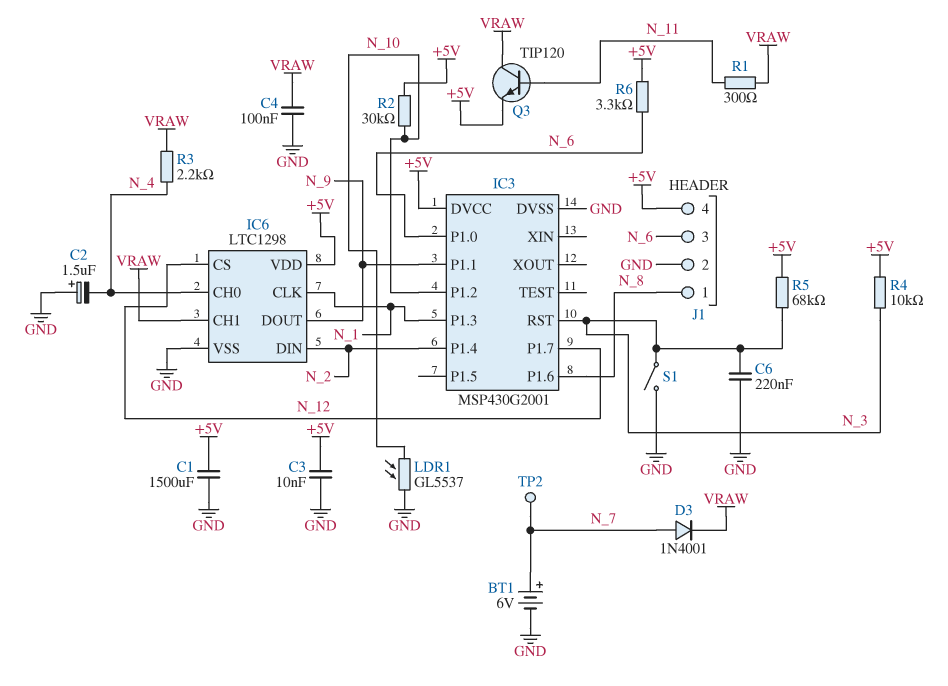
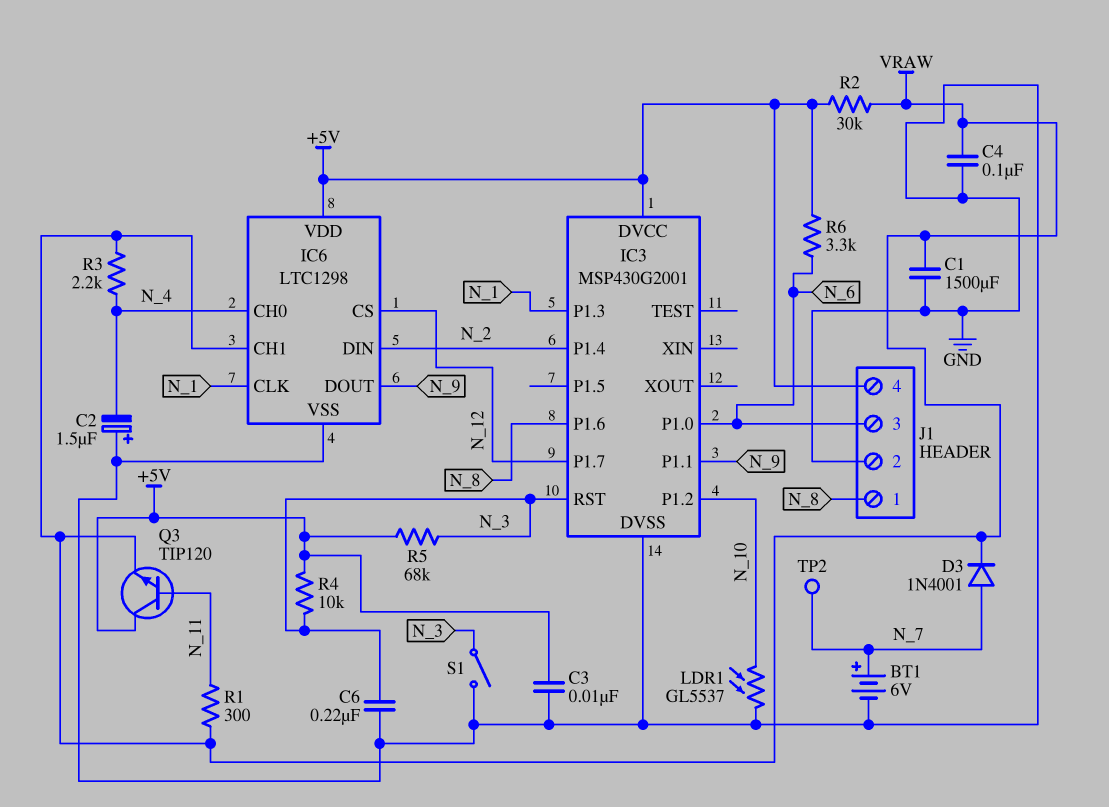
C1: 1500uF (+5V, GND) -> 1500uF (GND, VRAW)
Q3: NPN TIP120 (B N_11, C VRAW, E +5V) -> NPN TIP120 (B N_11, C +5V, E VRAW)
R2: 30k (+5V, N_10) -> 30k (+5V, VRAW)

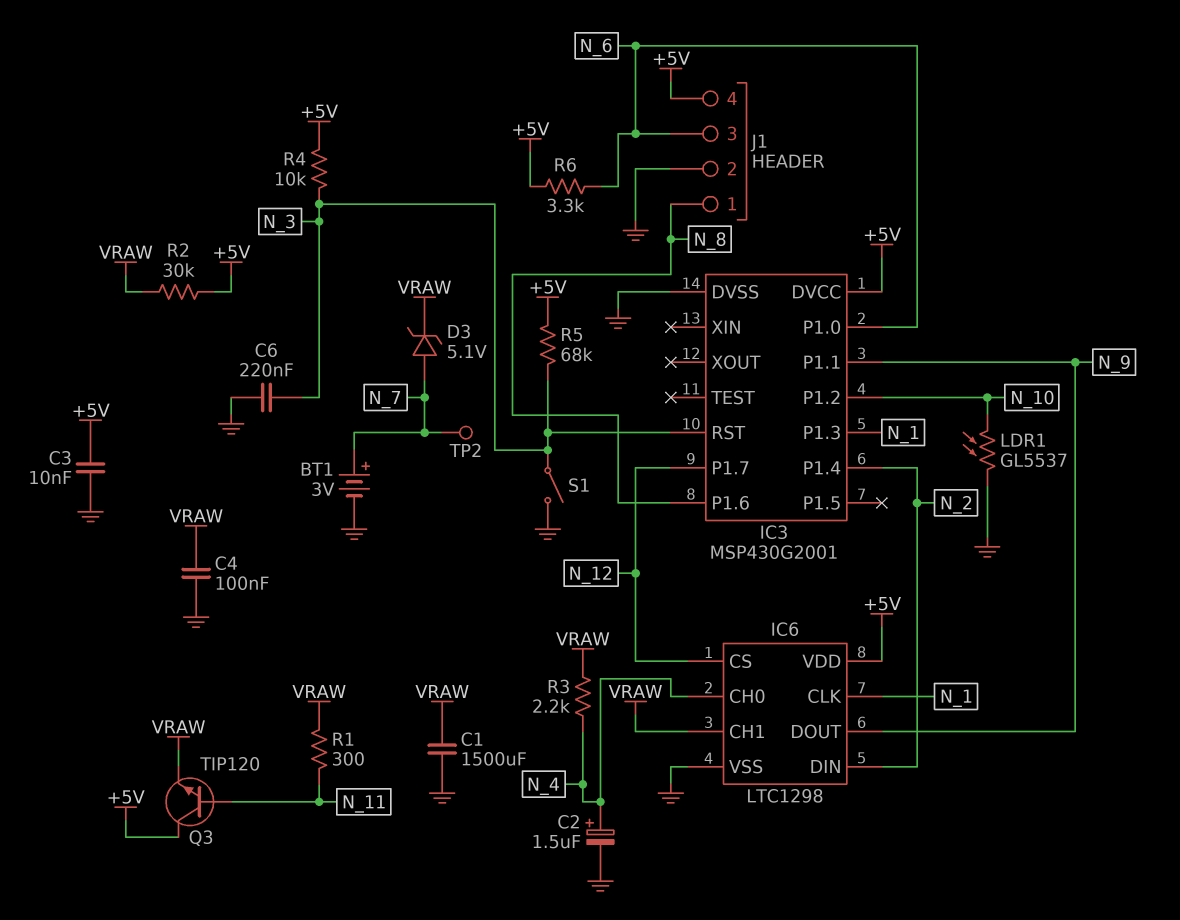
BT1: 6V (plus N_7, minus GND) -> 3V (plus N_7, minus GND)
C2: 1.5uF (plus GND, minus N_4) -> 1.5uF (plus N_4, minus GND)
D3: diode 1N4001 (A N_7, K VRAW) -> zener 5.1V (A N_7, K VRAW)

